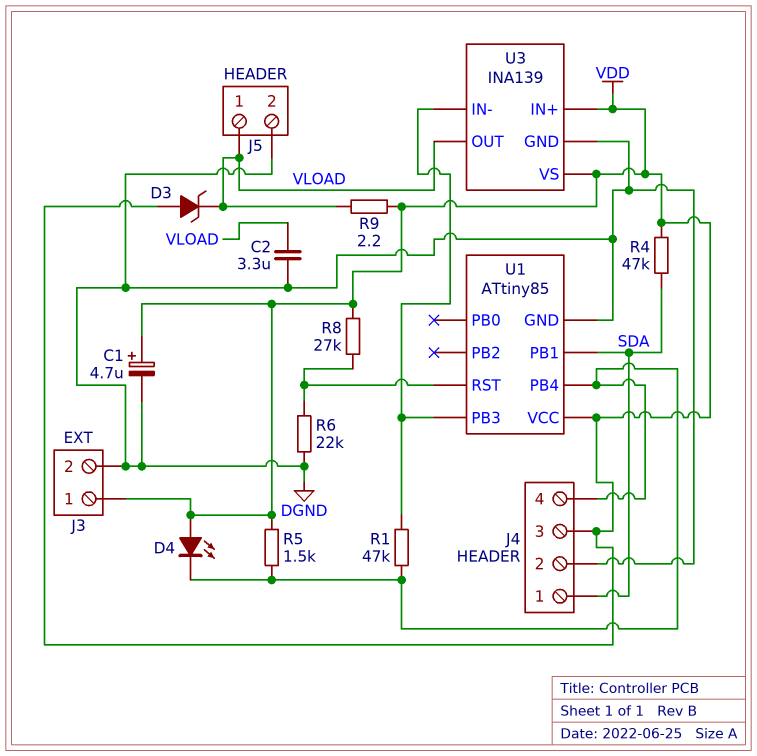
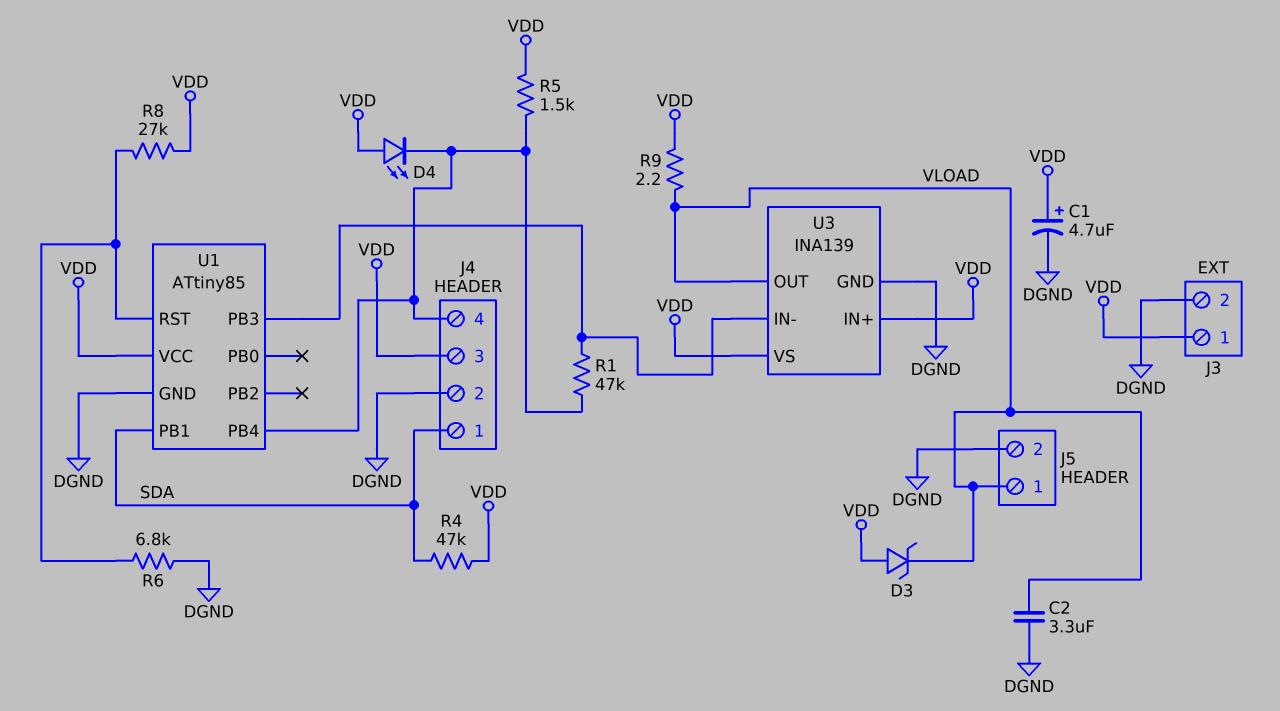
R6: 22k (DGND, U1/RST) -> 6.8k (DGND, U1/RST)

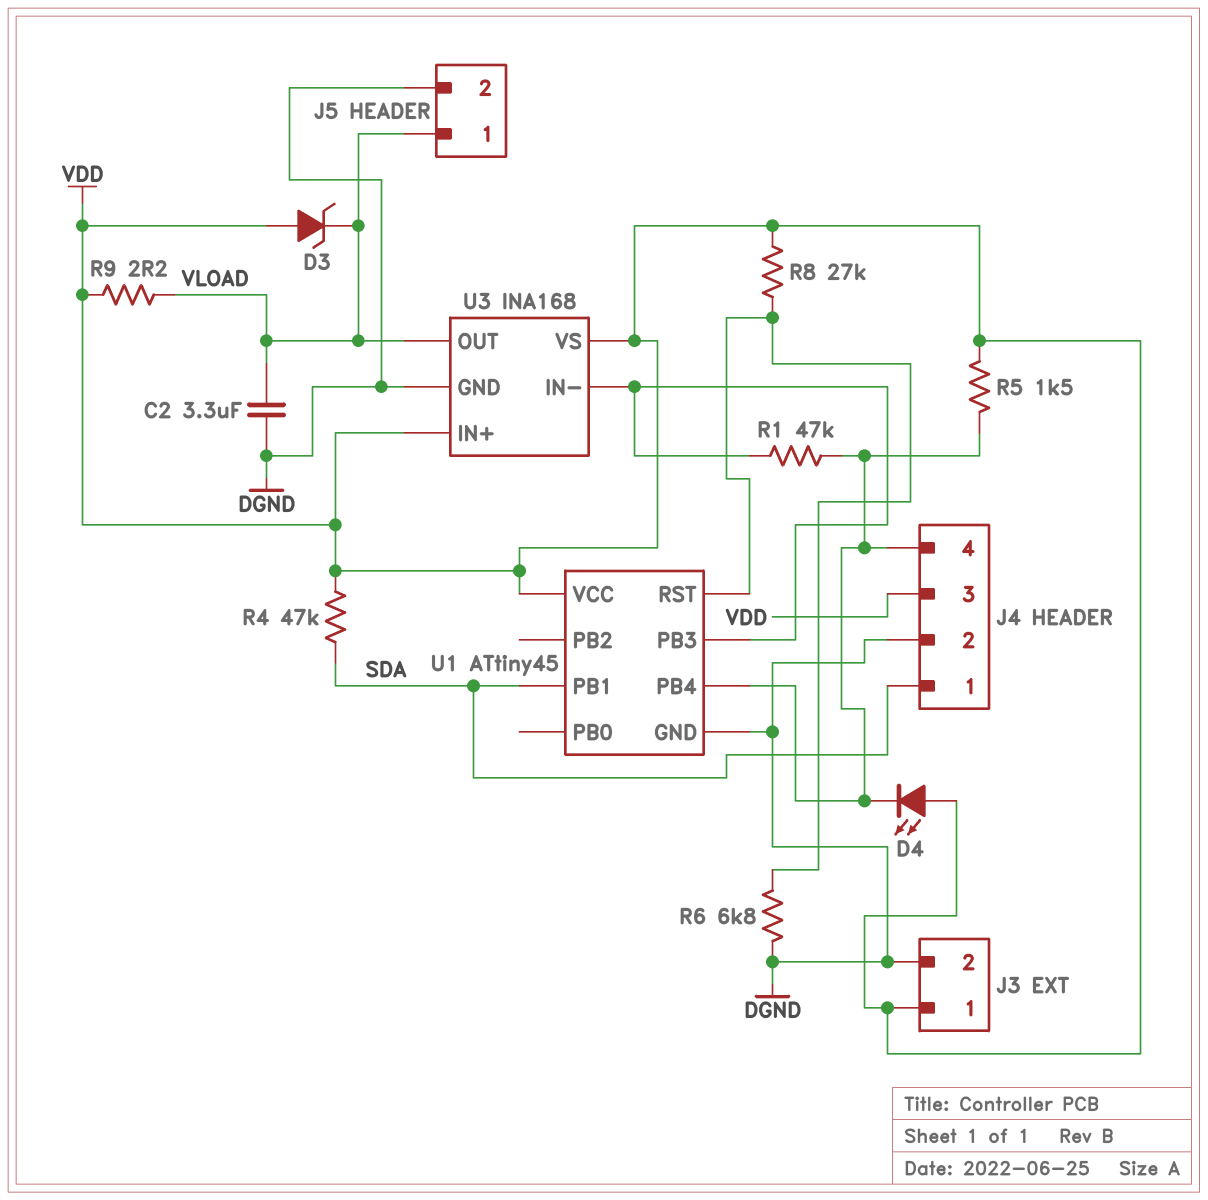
C1: 4.7uF (plus VDD, minus DGND) -> none
U1: ATtiny85 -> ATtiny45
U3: INA139 -> INA168

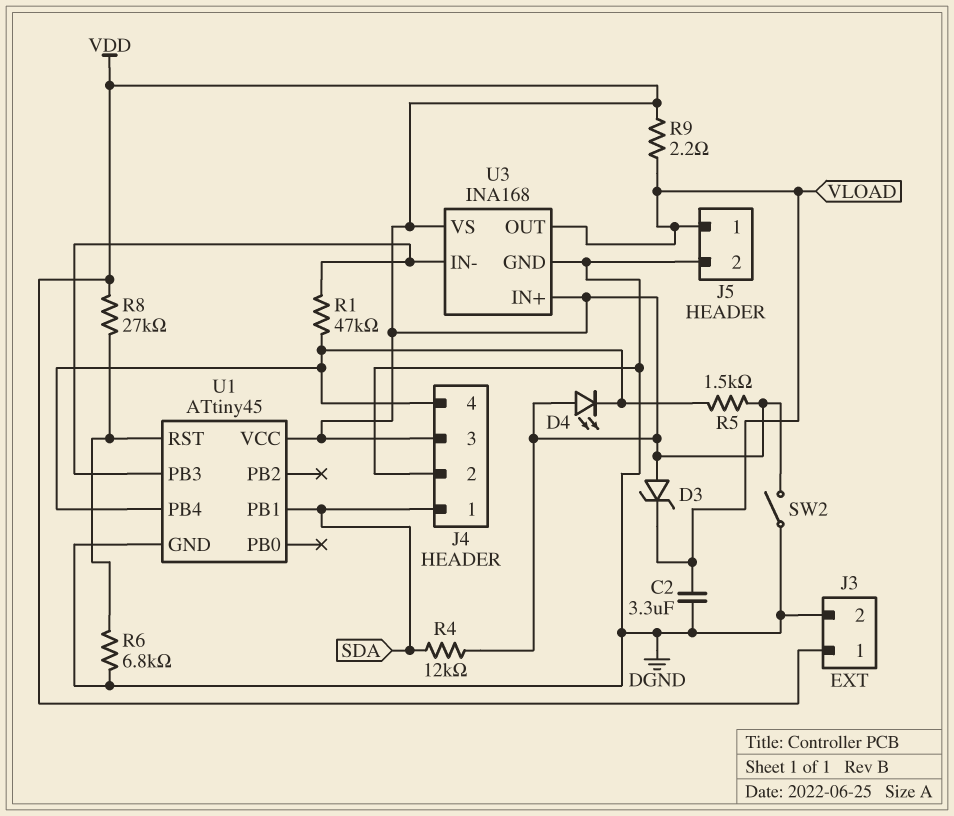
R4: 47k (SDA, VDD) -> 12k (SDA, VDD)
SW2: none -> switch (DGND, VDD)

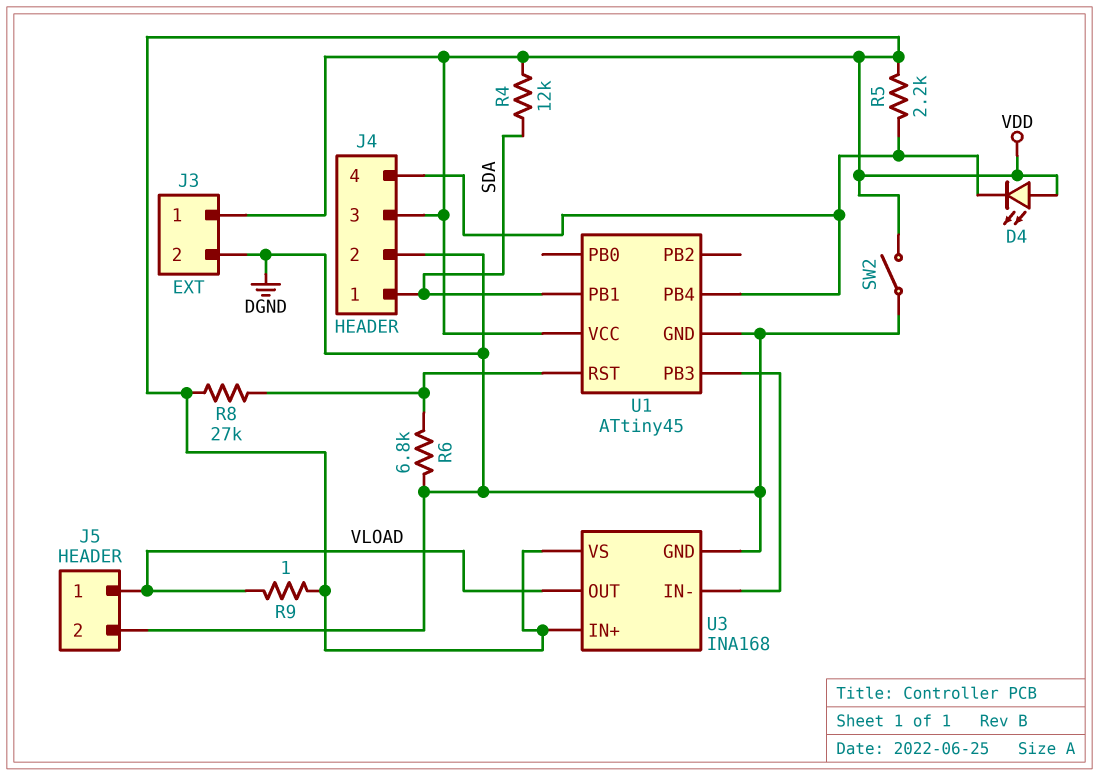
C2: 3.3uF (DGND, VLOAD) -> none
D3: zener (A VDD, K VLOAD) -> none
R1: 47k (J4/4, U1/PB3) -> none
R5: 1.5k (J4/4, VDD) -> 2.2k (J4/4, VDD)
R9: 2.2 (VDD, VLOAD) -> 1 (VDD, VLOAD)

